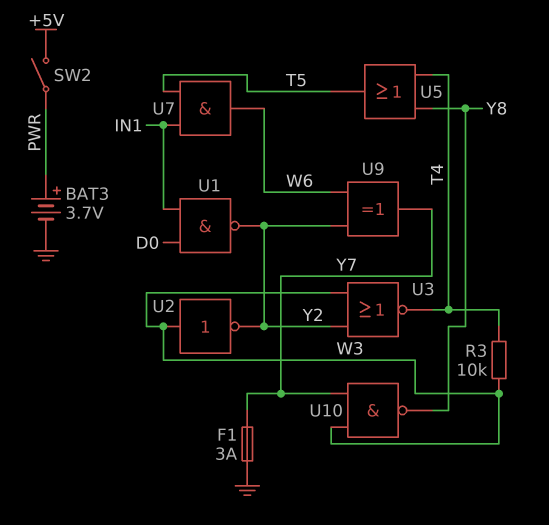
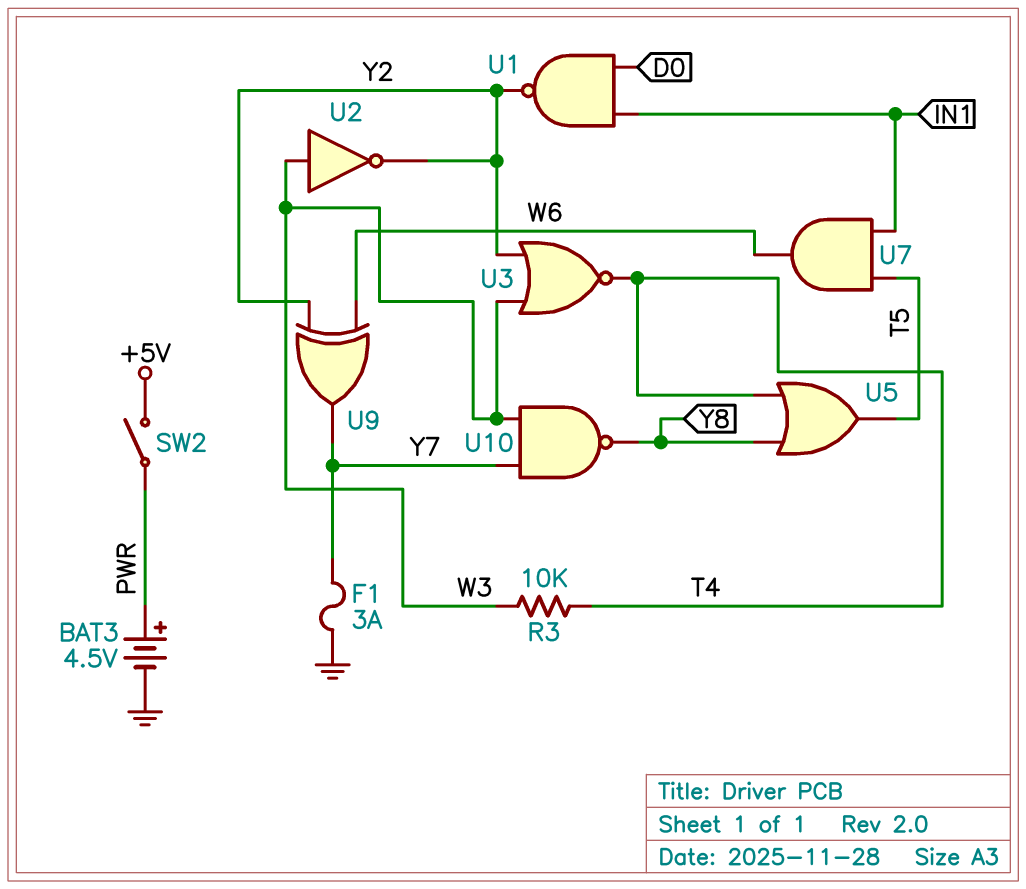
BAT3: 3.7V (plus PWR, minus GND) -> 4.5V (plus PWR, minus GND)

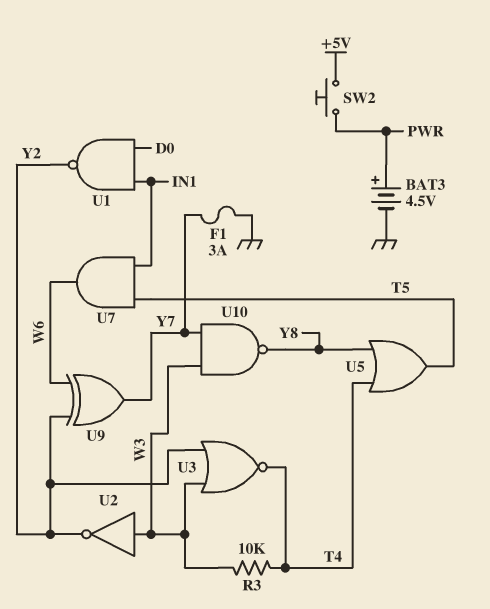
SW2: switch (+5V, PWR) -> button (+5V, PWR)

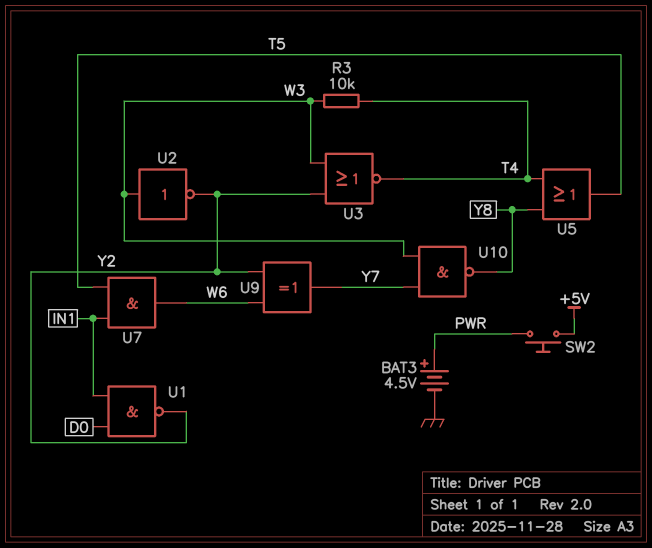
F1: 3A (GND, Y7) -> none

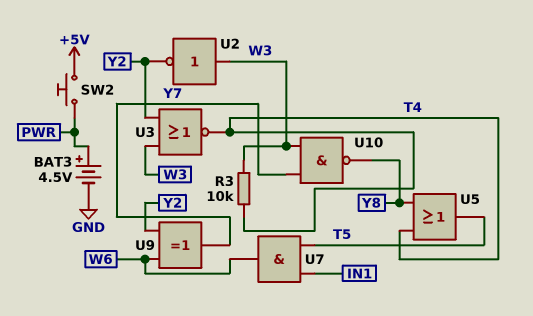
U1: NAND (in D0, in IN1, out Y2) -> none

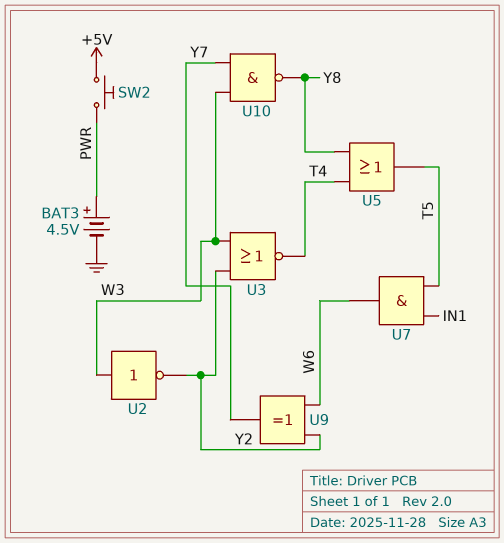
R3: 10k (T4, W3) -> none

